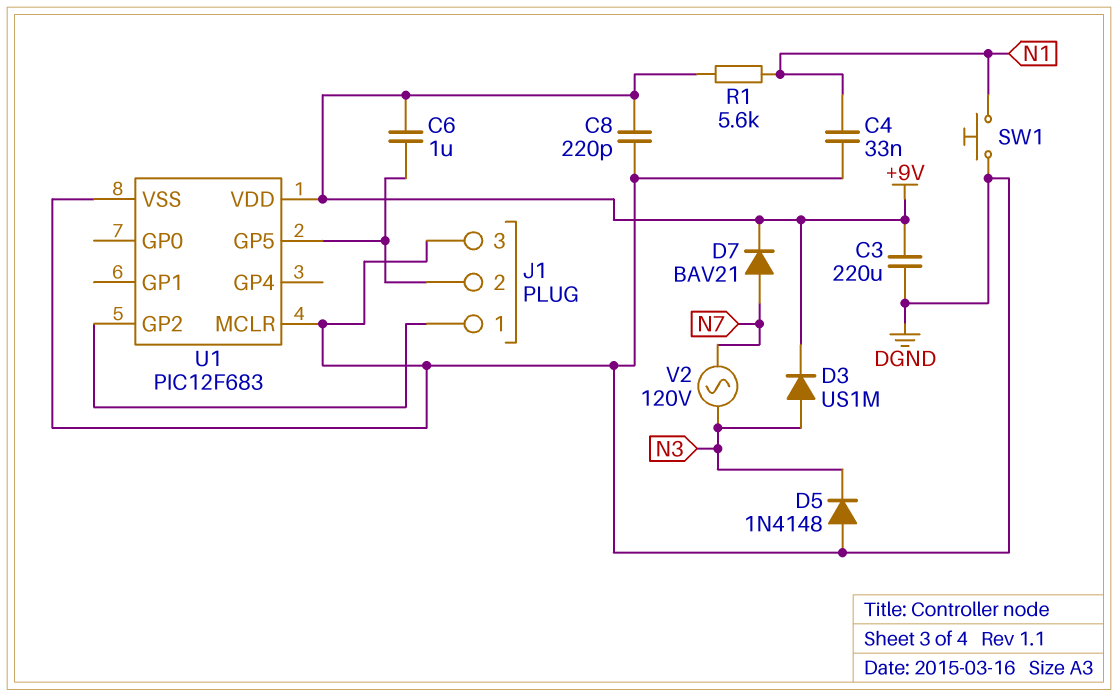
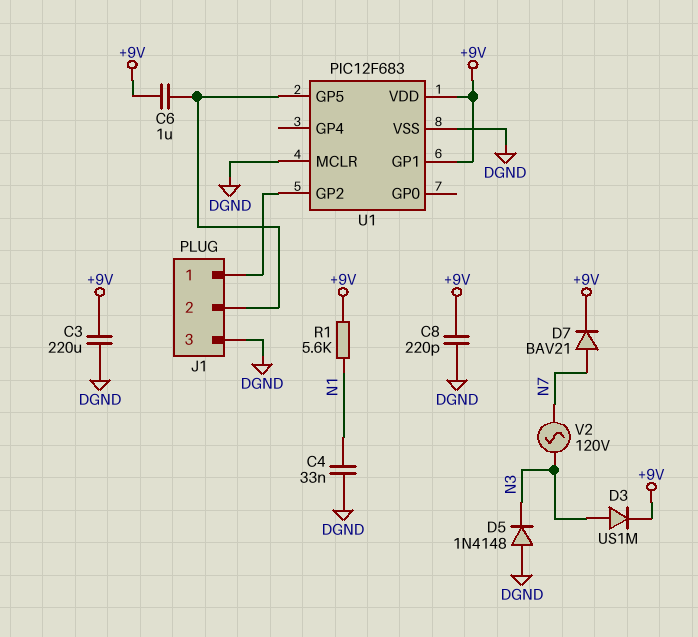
SW1: button (DGND, N1) -> none
U1 pin GP1: none -> +9V

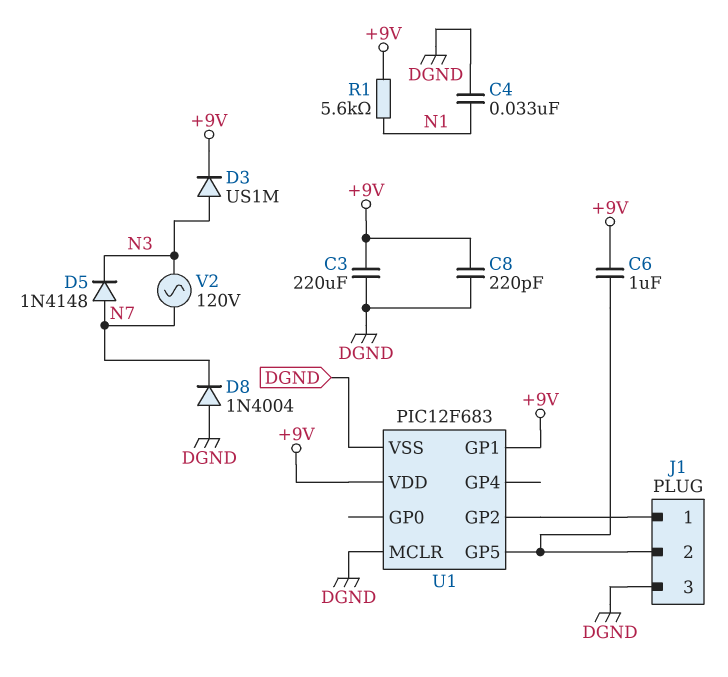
D5: diode 1N4148 (A DGND, K N3) -> diode 1N4148 (A N7, K N3)
D7: diode BAV21 (A N7, K +9V) -> none
D8: none -> diode 1N4004 (A DGND, K N7)

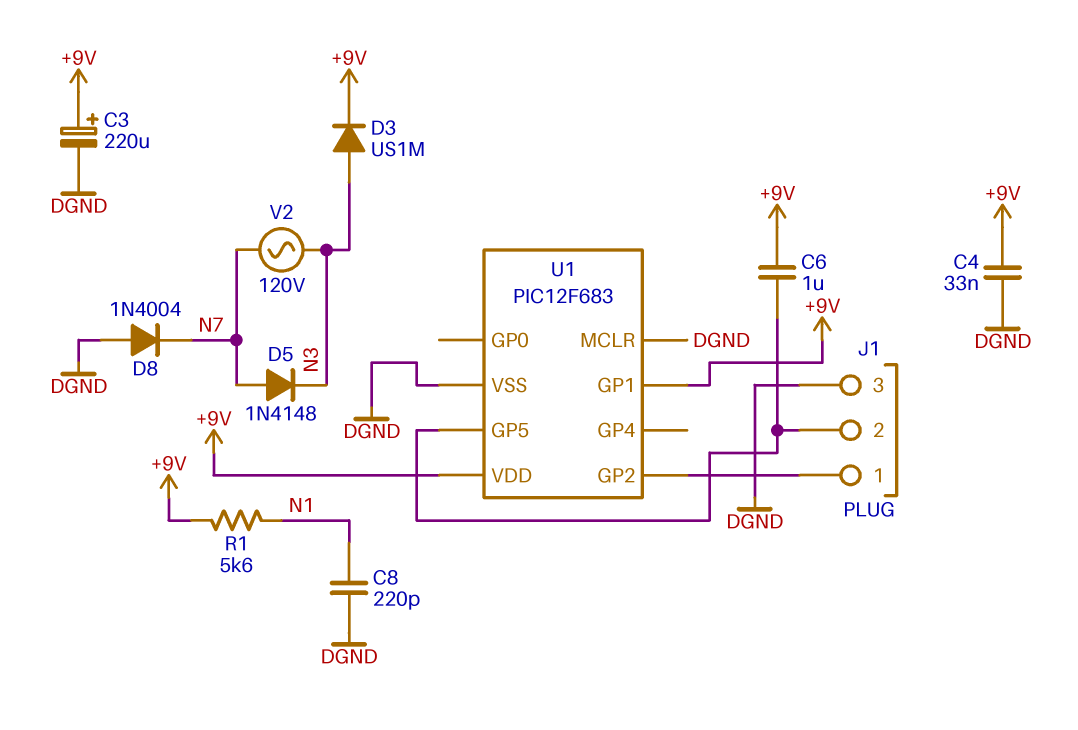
C3: 220uF (+9V, DGND) -> 220uF (plus +9V, minus DGND)
C4: 33nF (DGND, N1) -> 33nF (+9V, DGND)
C8: 220pF (+9V, DGND) -> 220pF (DGND, N1)

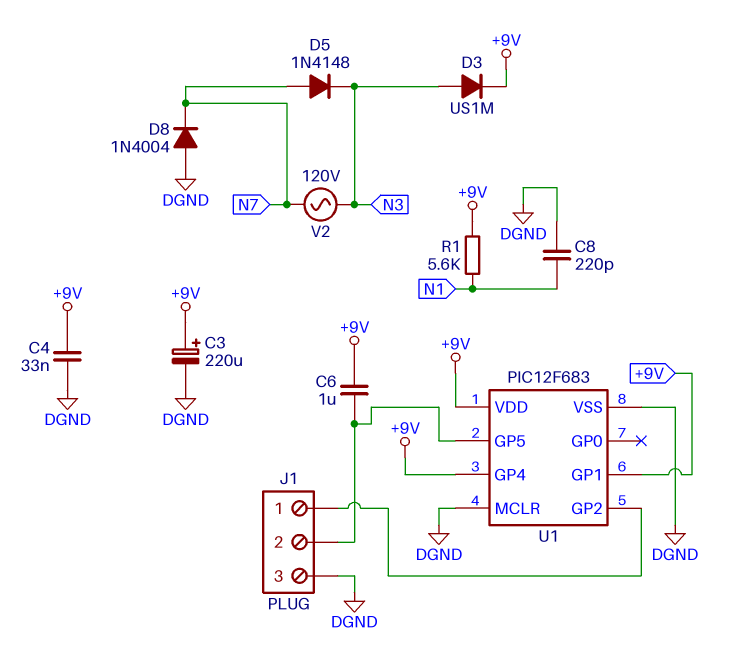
U1 pin GP4: none -> +9V

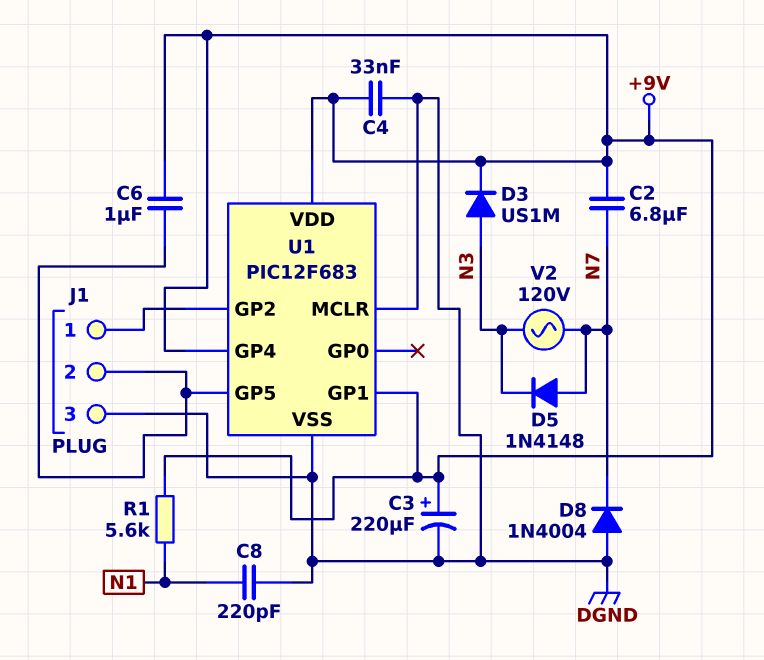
C2: none -> 6.8uF (+9V, N7)

